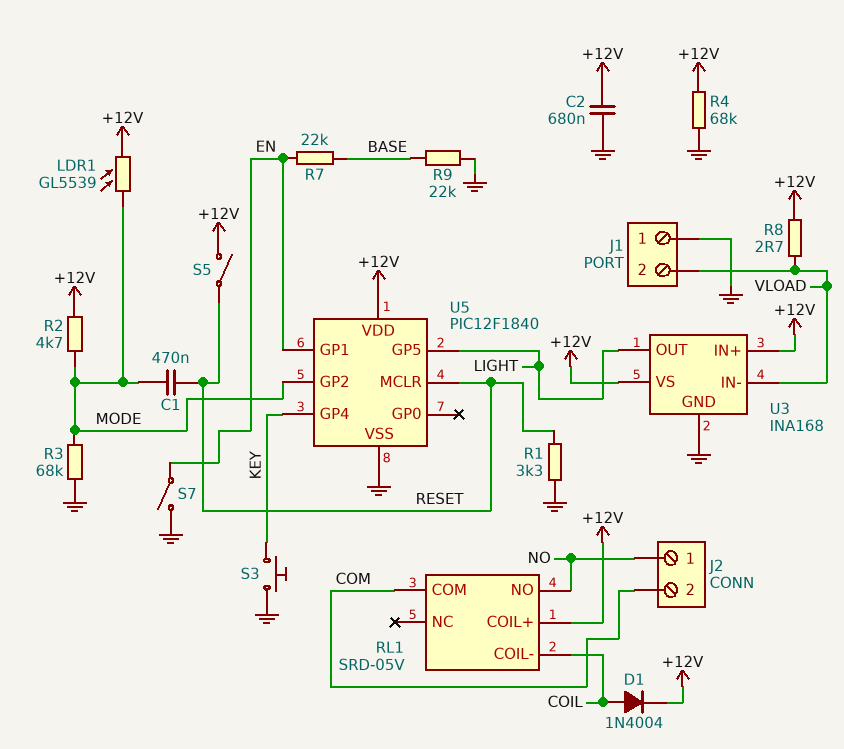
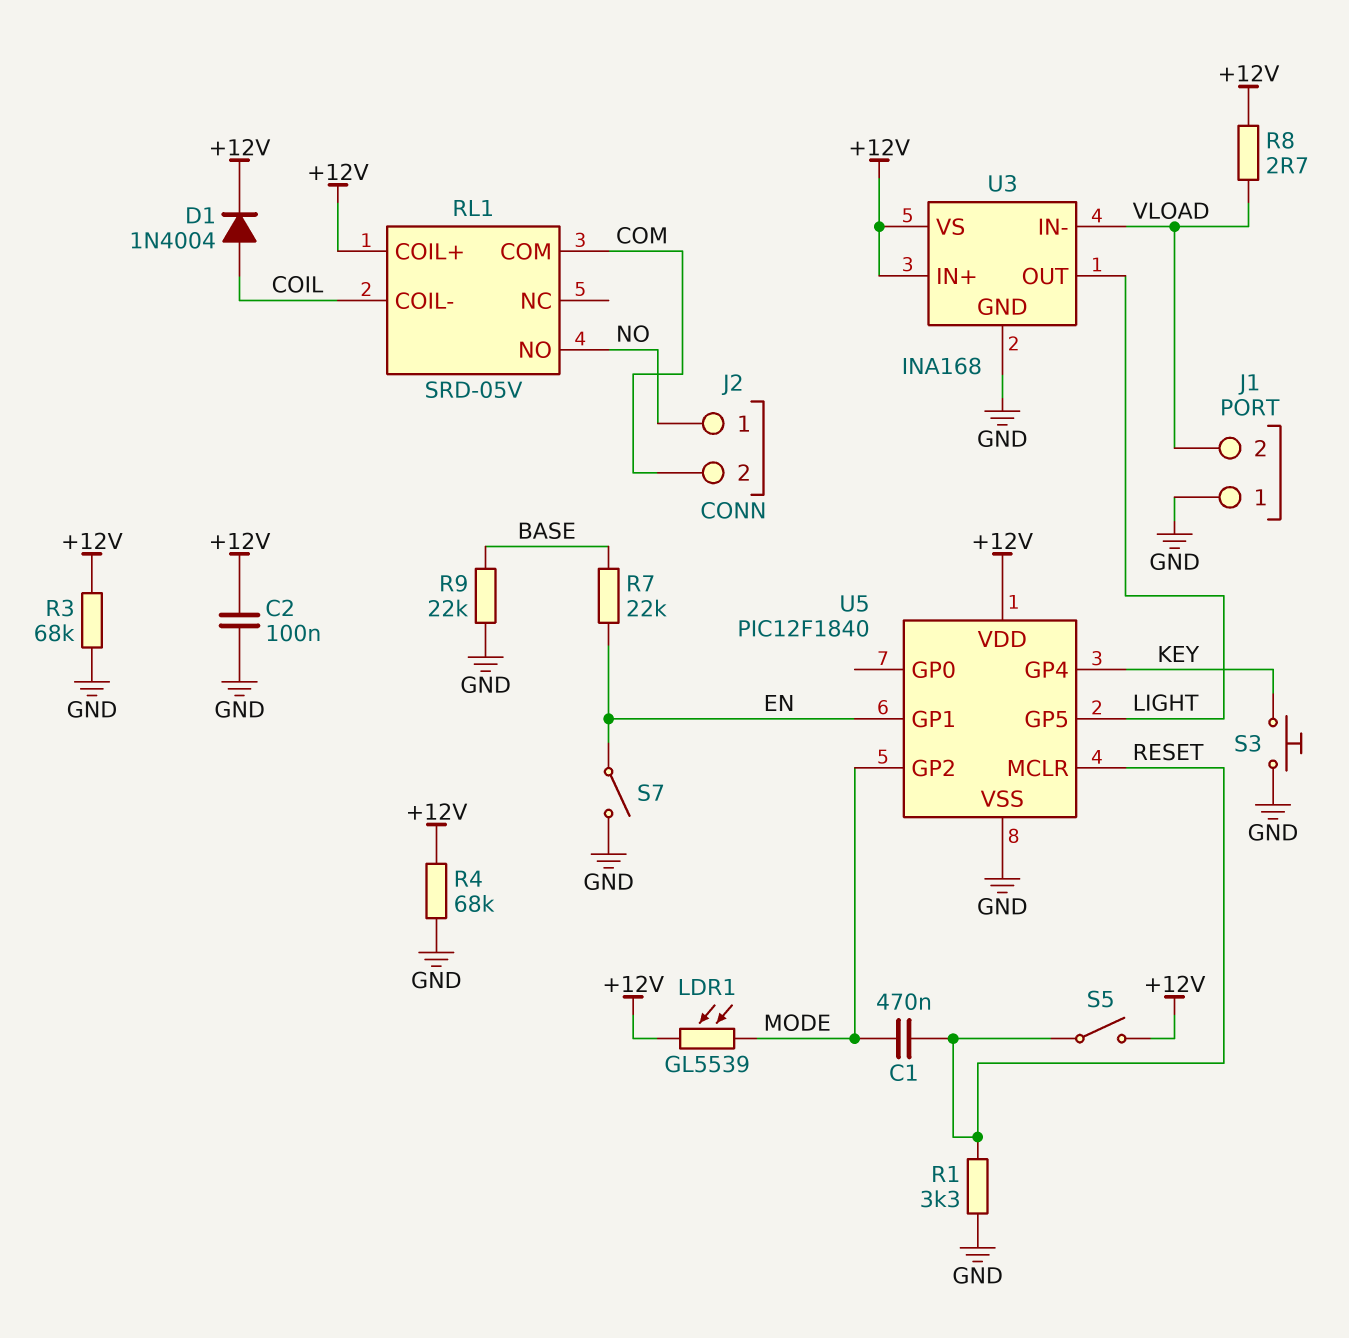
C2: 680nF (+12V, GND) -> 100nF (+12V, GND)
R2: 4.7k (+12V, MODE) -> none
R3: 68k (GND, MODE) -> 68k (+12V, GND)

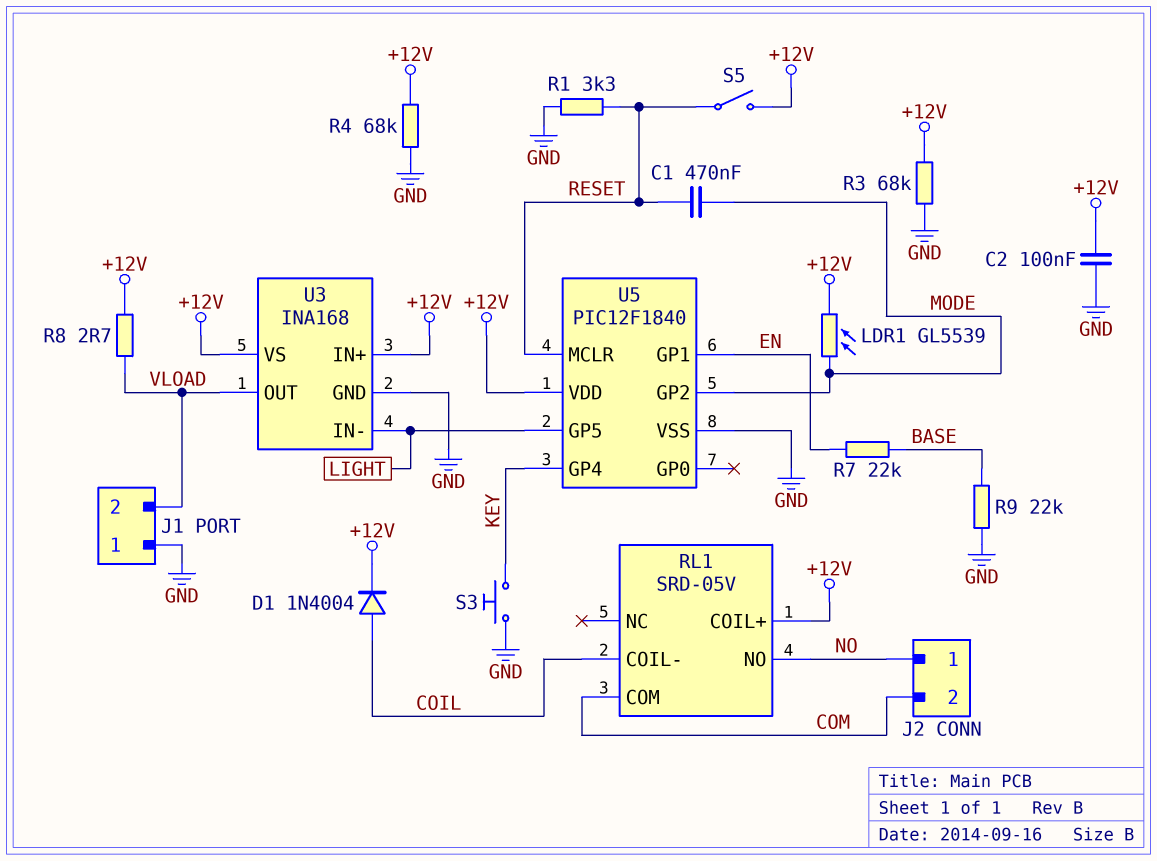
S7: switch (EN, GND) -> none
U3 pin IN-: VLOAD -> LIGHT
U3 pin OUT: LIGHT -> VLOAD

